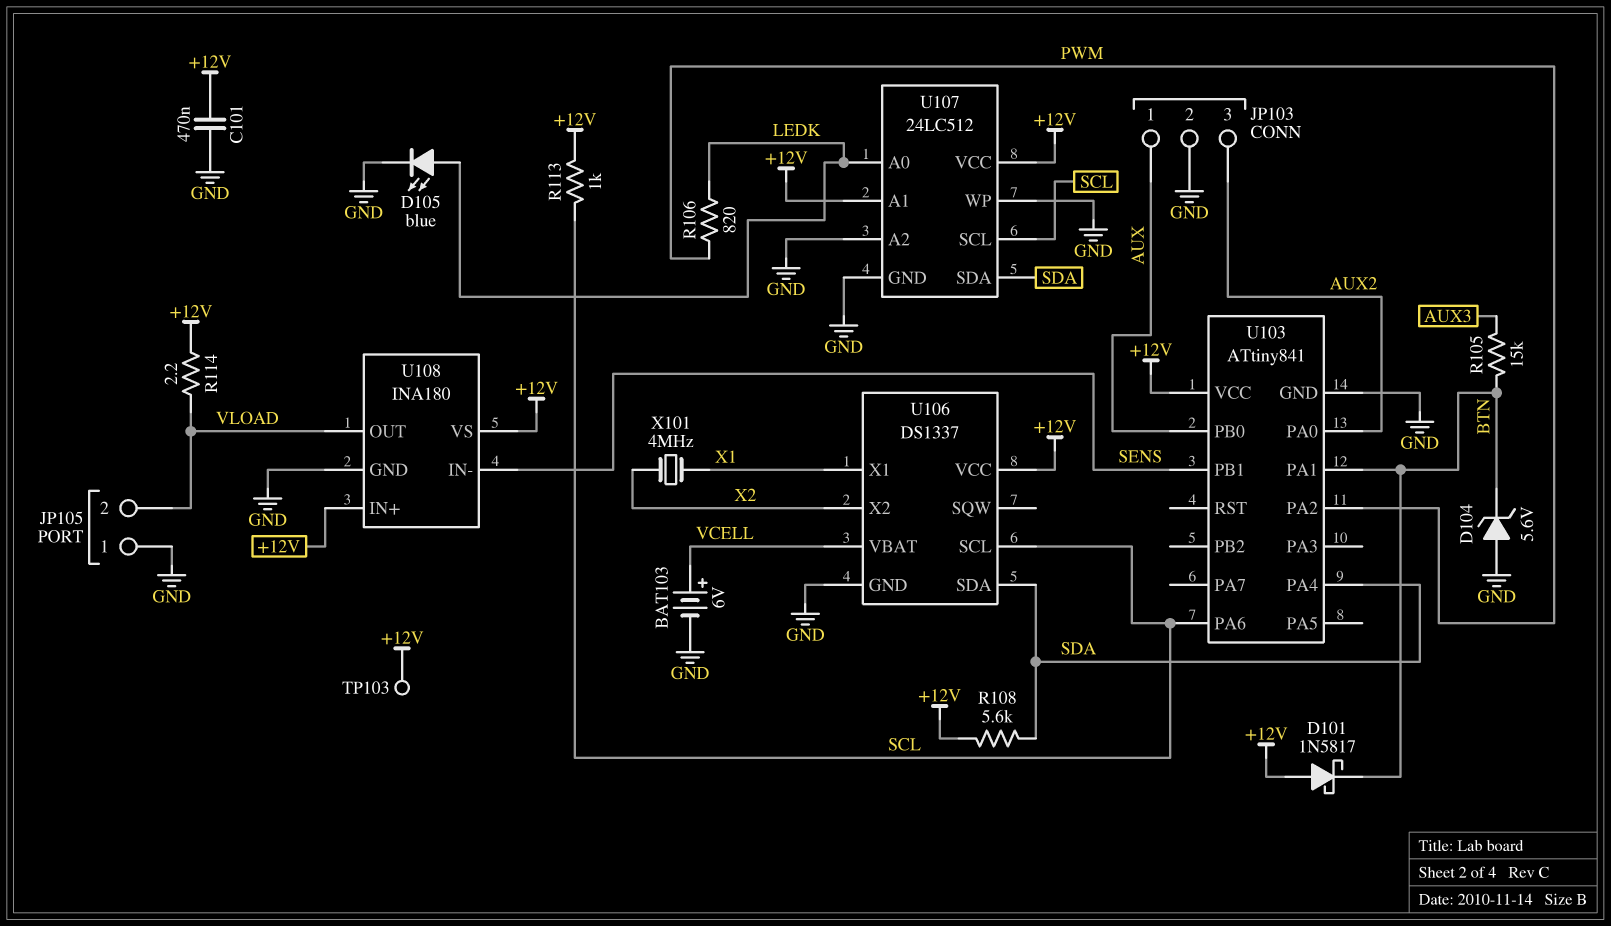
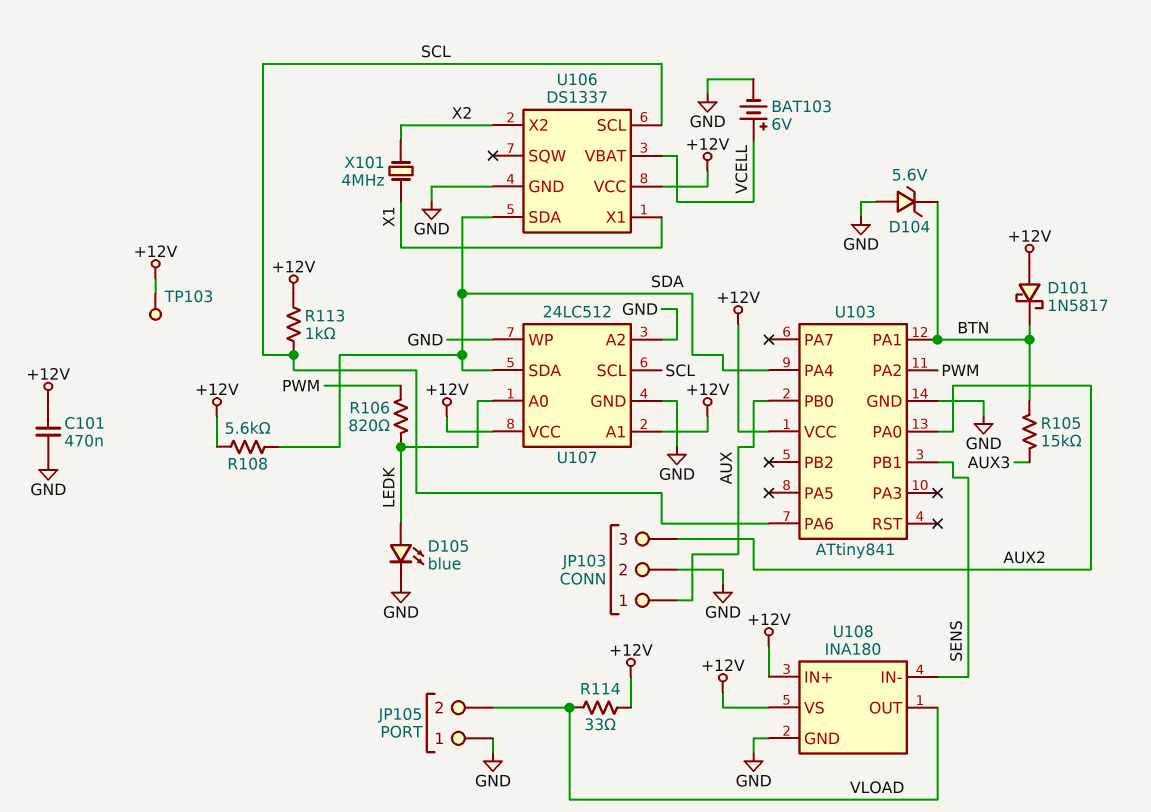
R114: 2.2 (+12V, VLOAD) -> 33 (+12V, VLOAD)

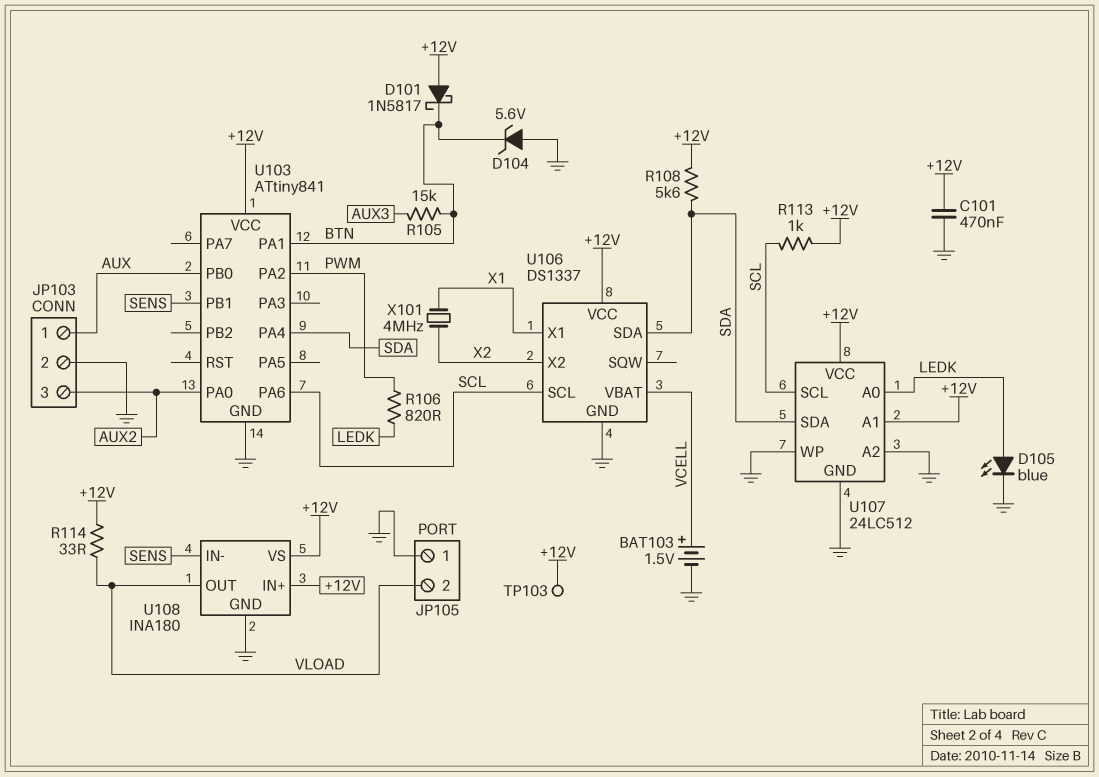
BAT103: 6V (plus VCELL, minus GND) -> 1.5V (plus VCELL, minus GND)

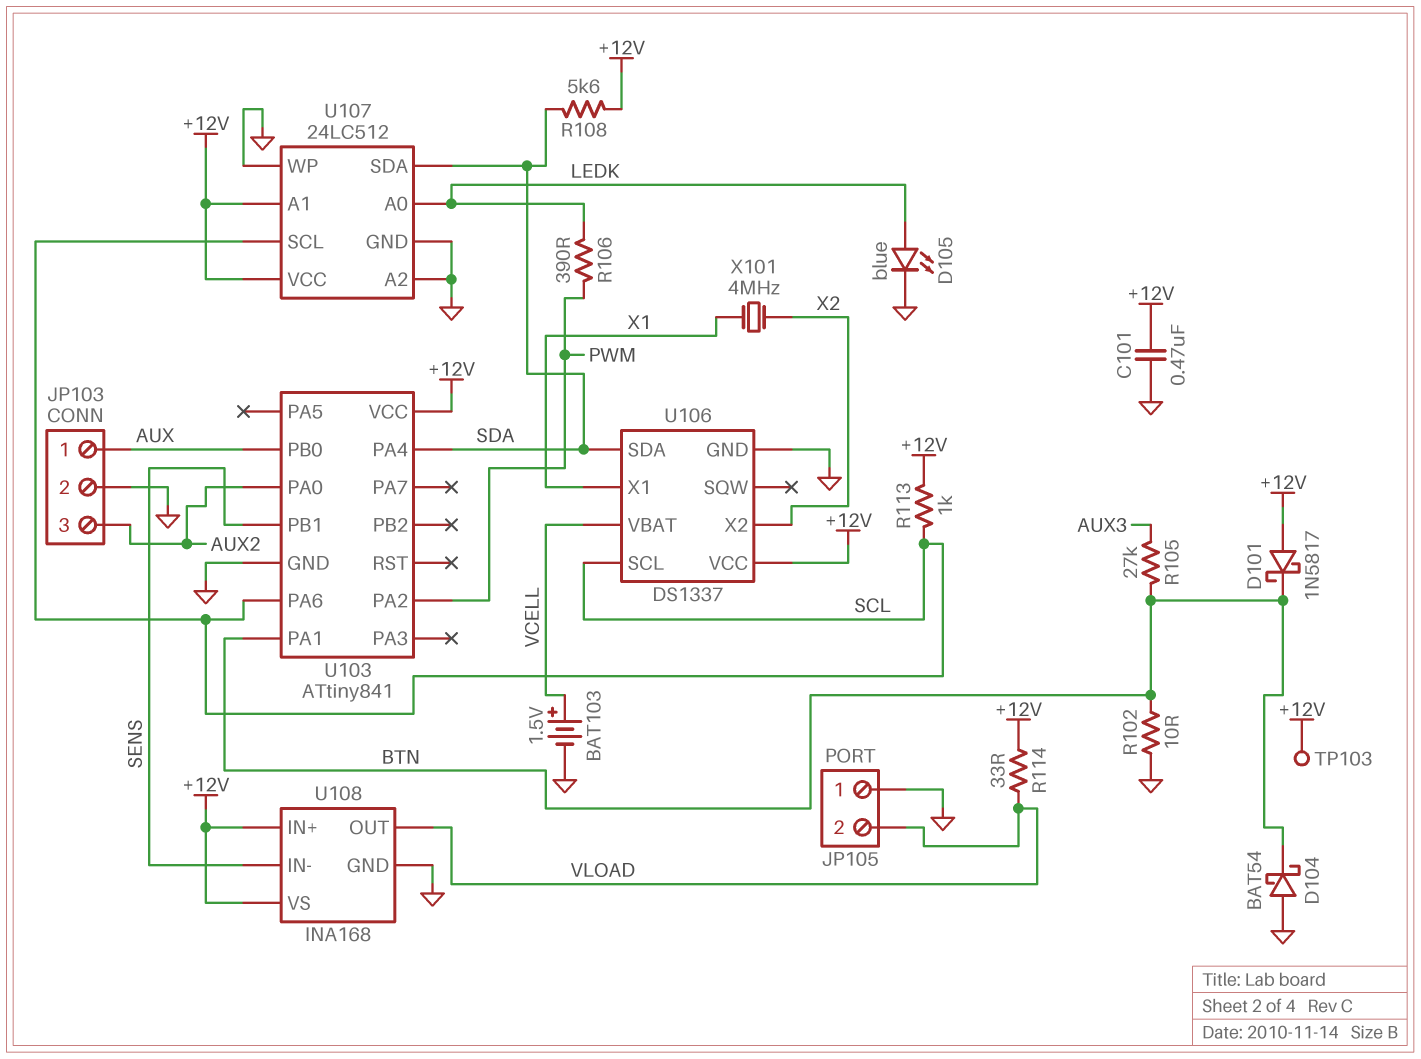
D104: zener 5.6V (A GND, K BTN) -> schottky BAT54 (A GND, K BTN)
R102: none -> 10 (BTN, GND)
R105: 15k (AUX3, BTN) -> 27k (AUX3, BTN)
R106: 820 (LEDK, PWM) -> 390 (LEDK, PWM)
U108: INA180 -> INA168

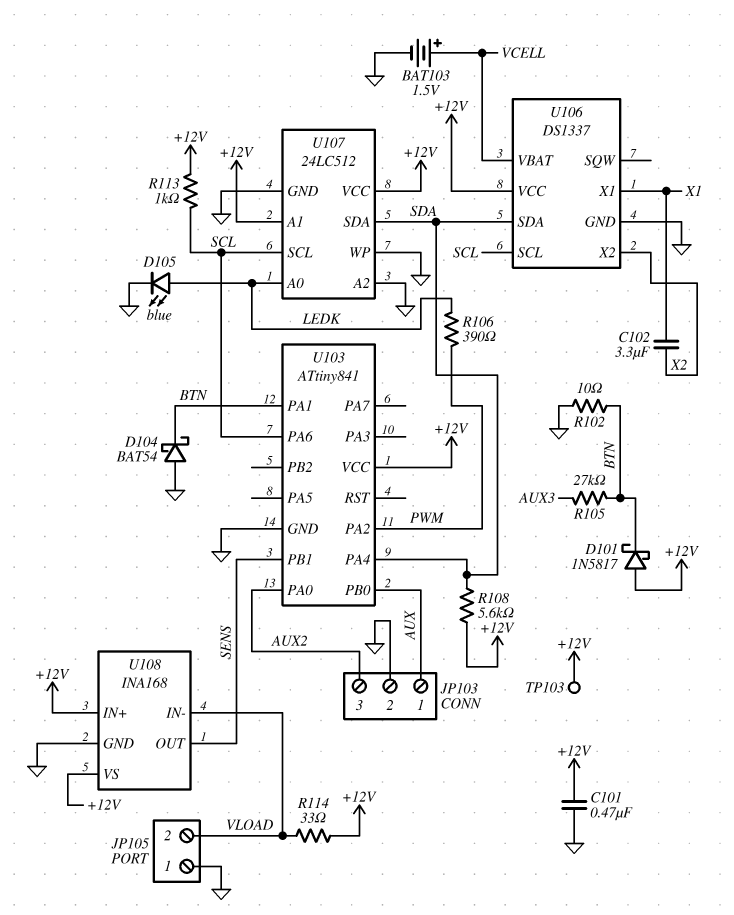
C102: none -> 3.3uF (X1, X2)
U108 pin IN-: SENS -> VLOAD
U108 pin OUT: VLOAD -> SENS
X101: 4MHz (X1, X2) -> none

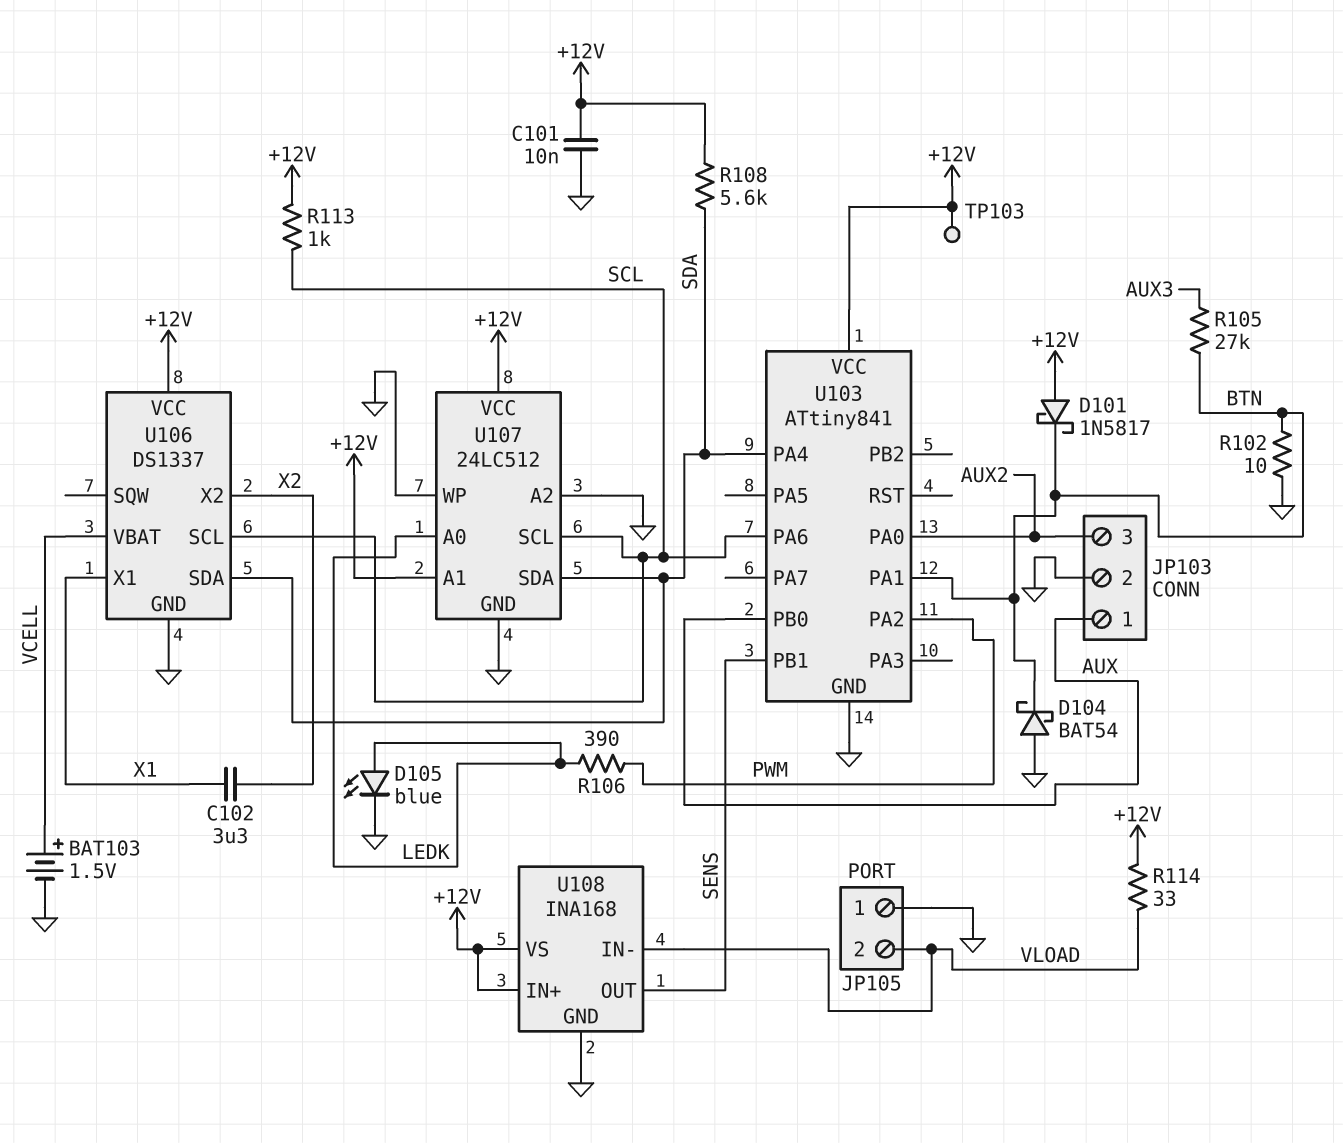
C101: 470nF (+12V, GND) -> 10nF (+12V, GND)

